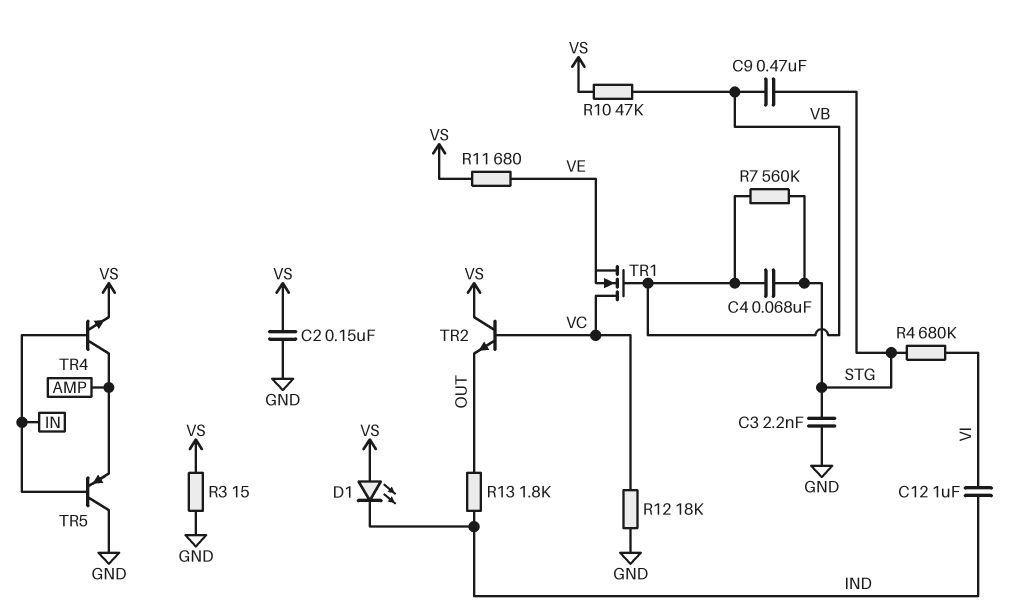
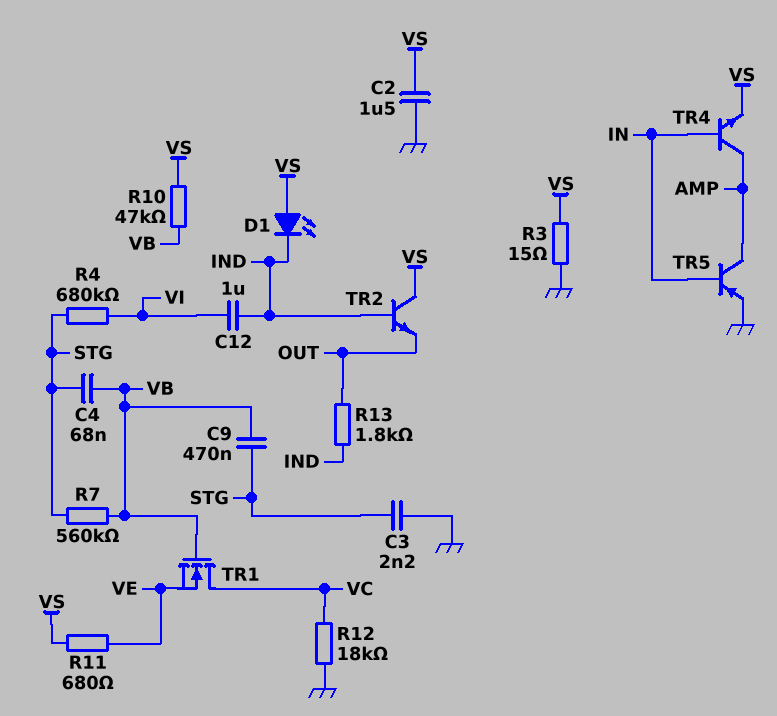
C2: 150nF (GND, VS) -> 1.5uF (GND, VS)
TR2: NPN (B VC, C VS, E OUT) -> NPN (B IND, C VS, E OUT)
TR5: PNP (B IN, C GND, E AMP) -> PNP (B IN, C AMP, E GND)

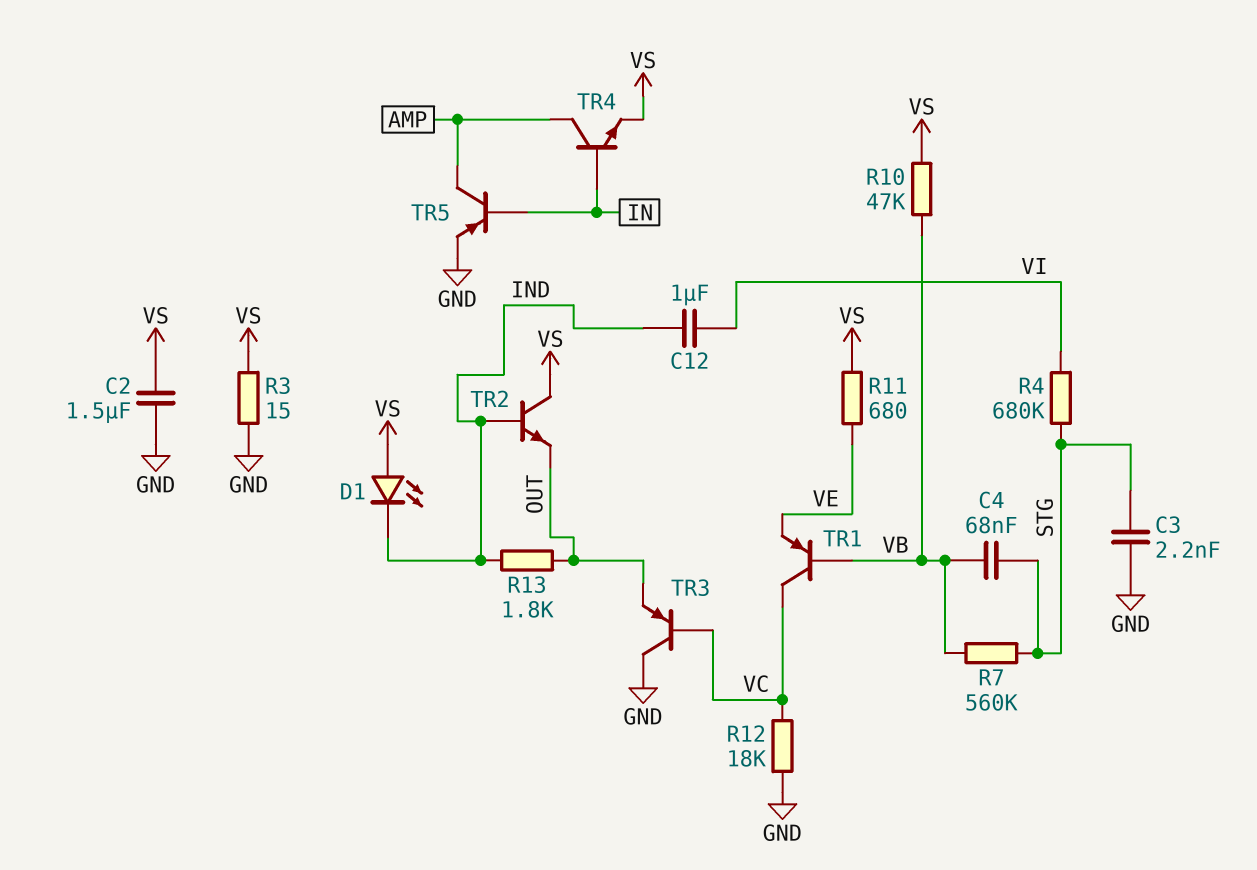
C9: 470nF (STG, VB) -> none
TR1: NMOS (G VB, D VC, S VE) -> PNP (B VB, C VC, E VE)
TR3: none -> PNP (B VC, C GND, E OUT)

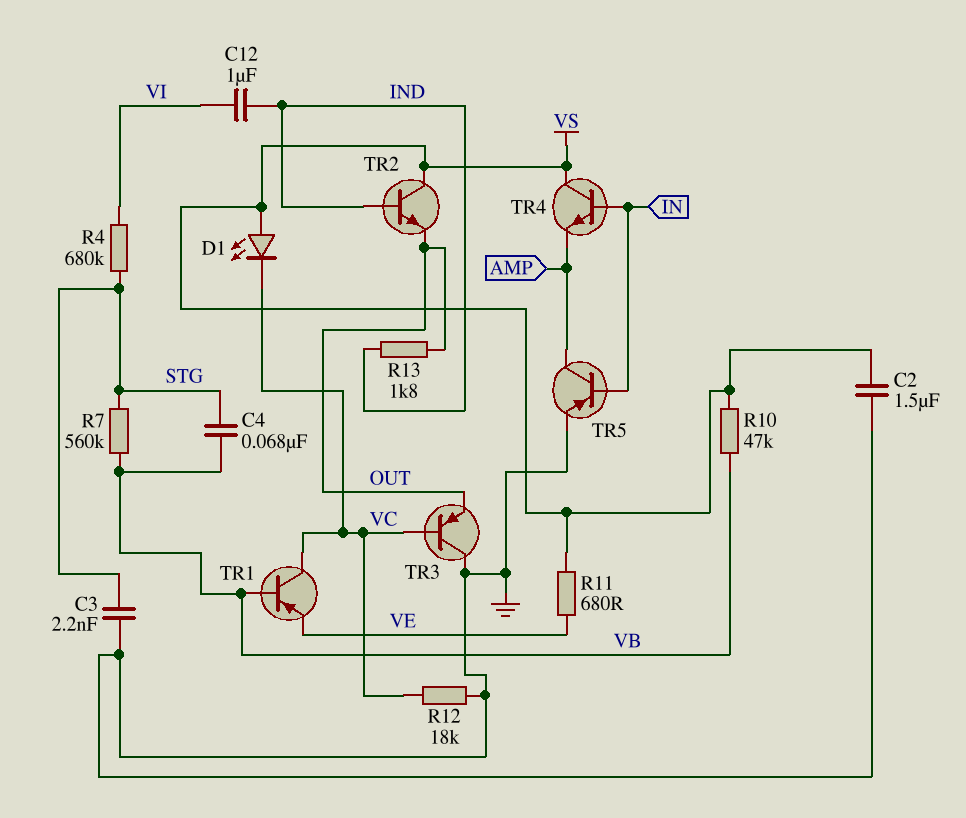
D1: LED (A VS, K IND) -> LED (A VS, K VC)
R3: 15 (GND, VS) -> none
TR4: NPN (B IN, C AMP, E VS) -> NPN (B IN, C VS, E AMP)

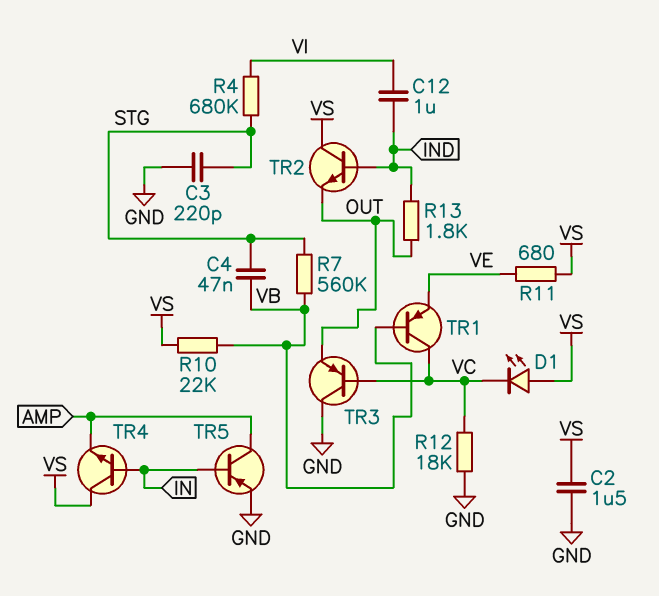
C3: 2.2nF (GND, STG) -> 220pF (GND, STG)
C4: 68nF (STG, VB) -> 47nF (STG, VB)
R10: 47k (VB, VS) -> 22k (VB, VS)

